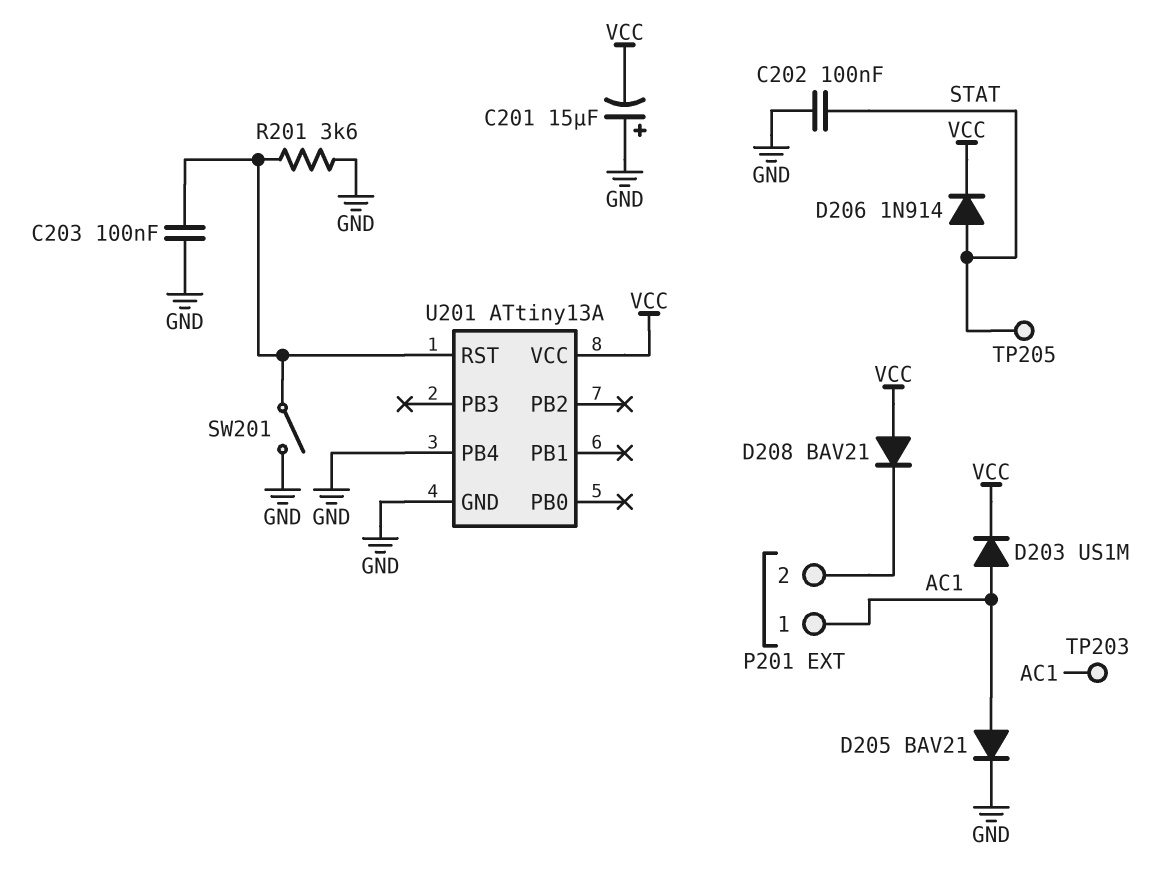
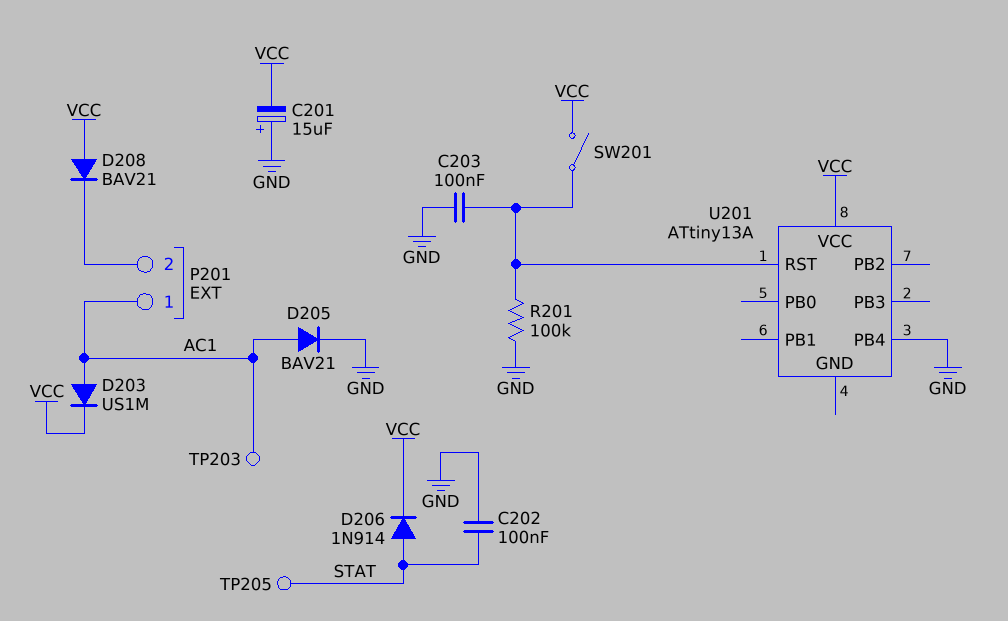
R201: 3.6k (GND, U201/RST) -> 100k (GND, U201/RST)
SW201: switch (GND, U201/RST) -> switch (U201/RST, VCC)
U201 pin GND: GND -> none

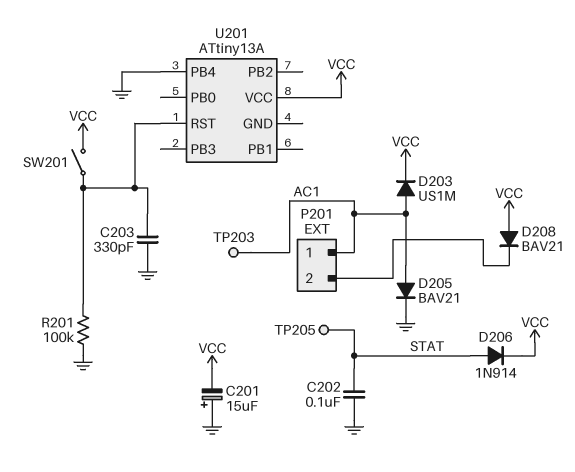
C203: 100nF (GND, U201/RST) -> 330pF (GND, U201/RST)

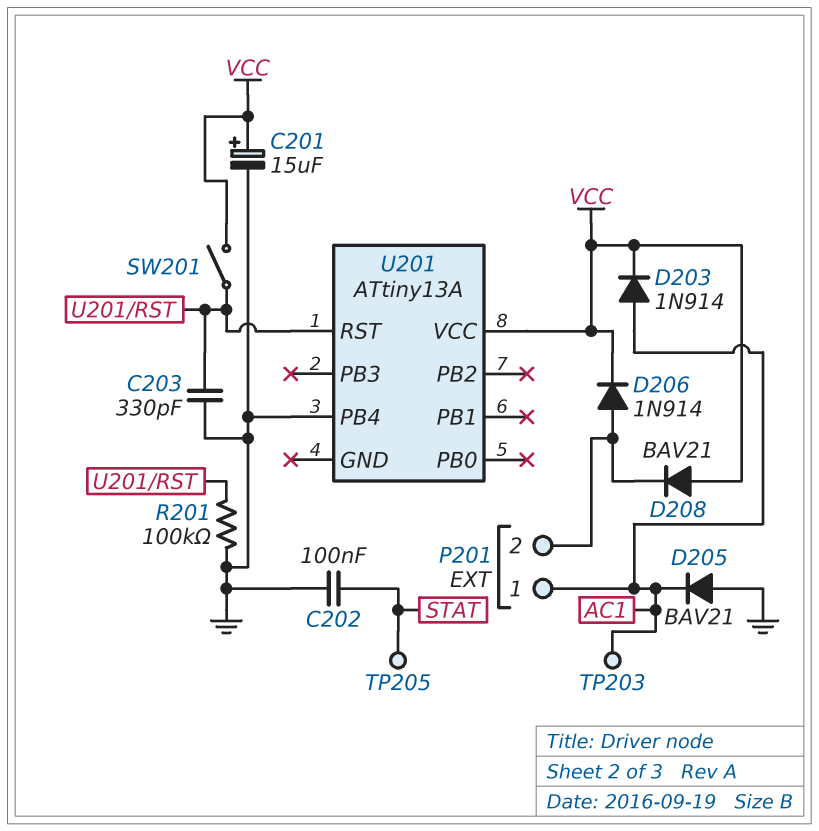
C201: 15uF (plus GND, minus VCC) -> 15uF (plus VCC, minus GND)
D203: diode US1M (A AC1, K VCC) -> diode 1N914 (A AC1, K VCC)
D205: diode BAV21 (A AC1, K GND) -> diode BAV21 (A GND, K AC1)
D206: diode 1N914 (A STAT, K VCC) -> diode 1N914 (A P201/2, K VCC)

